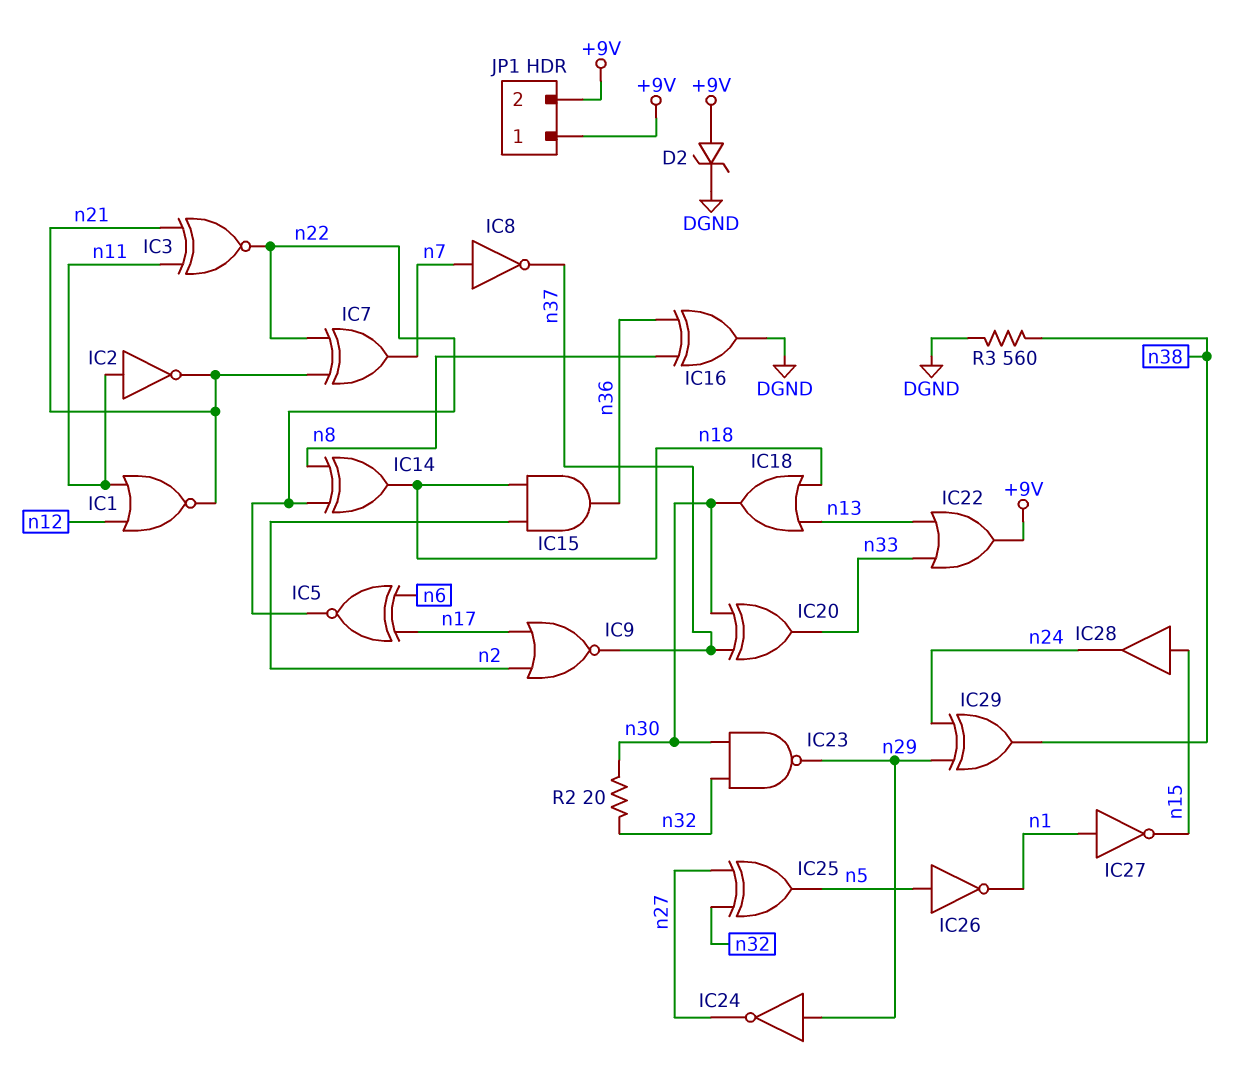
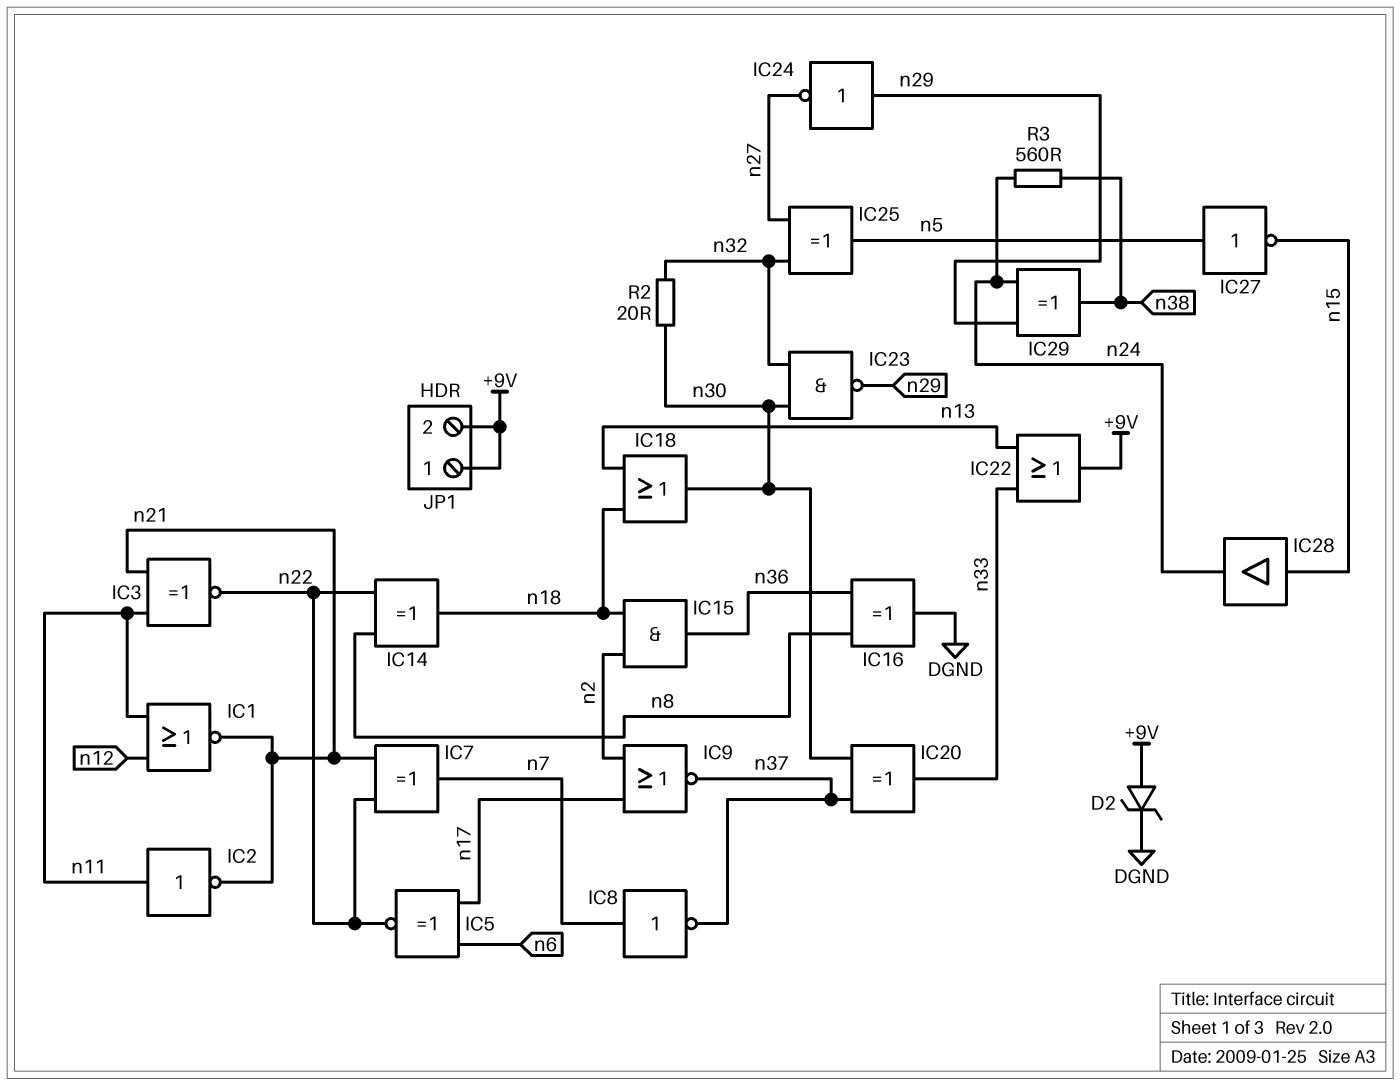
IC26: NOT (in n5, out n1) -> none
IC27: NOT (in n1, out n15) -> NOT (in n5, out n15)
R3: 560 (DGND, n38) -> 560 (n24, n38)

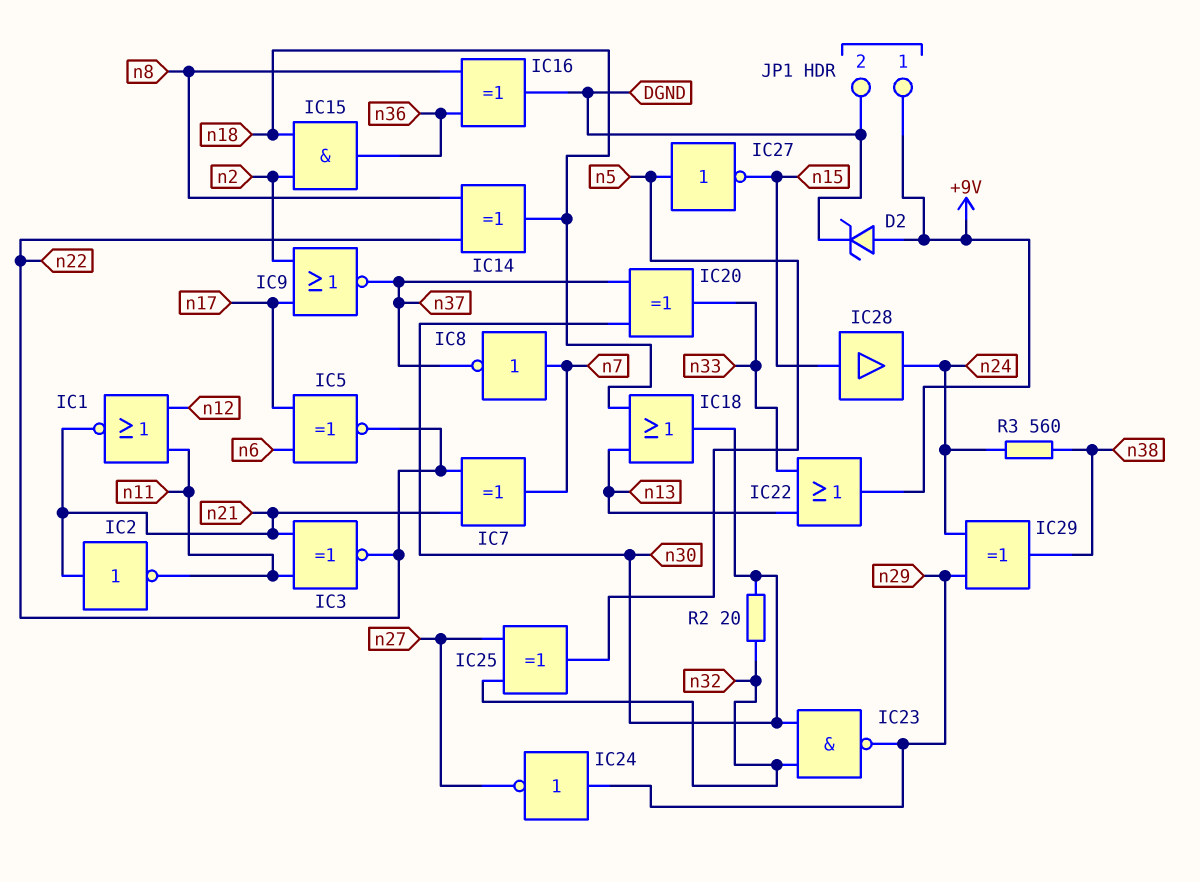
IC2: NOT (in n11, out n21) -> NOT (in n21, out n11)
JP1 pin 2: +9V -> DGND

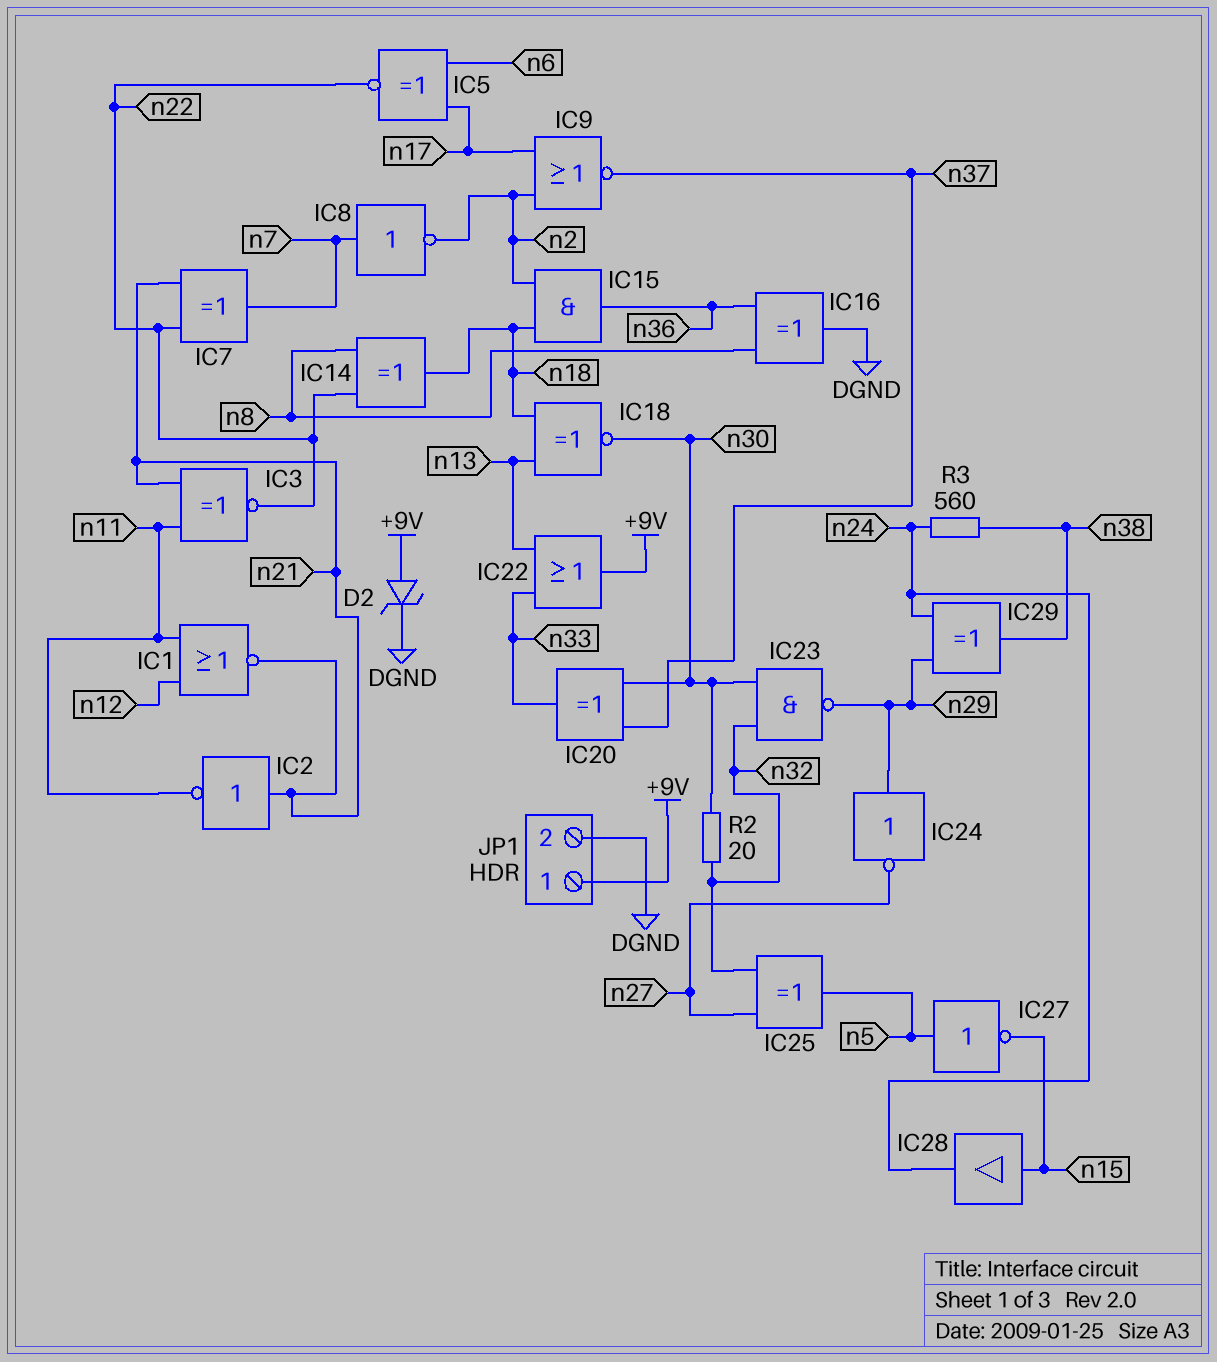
IC8: NOT (in n7, out n37) -> NOT (in n7, out n2)
IC18: OR (in n13, in n18, out n30) -> XNOR (in n13, in n18, out n30)

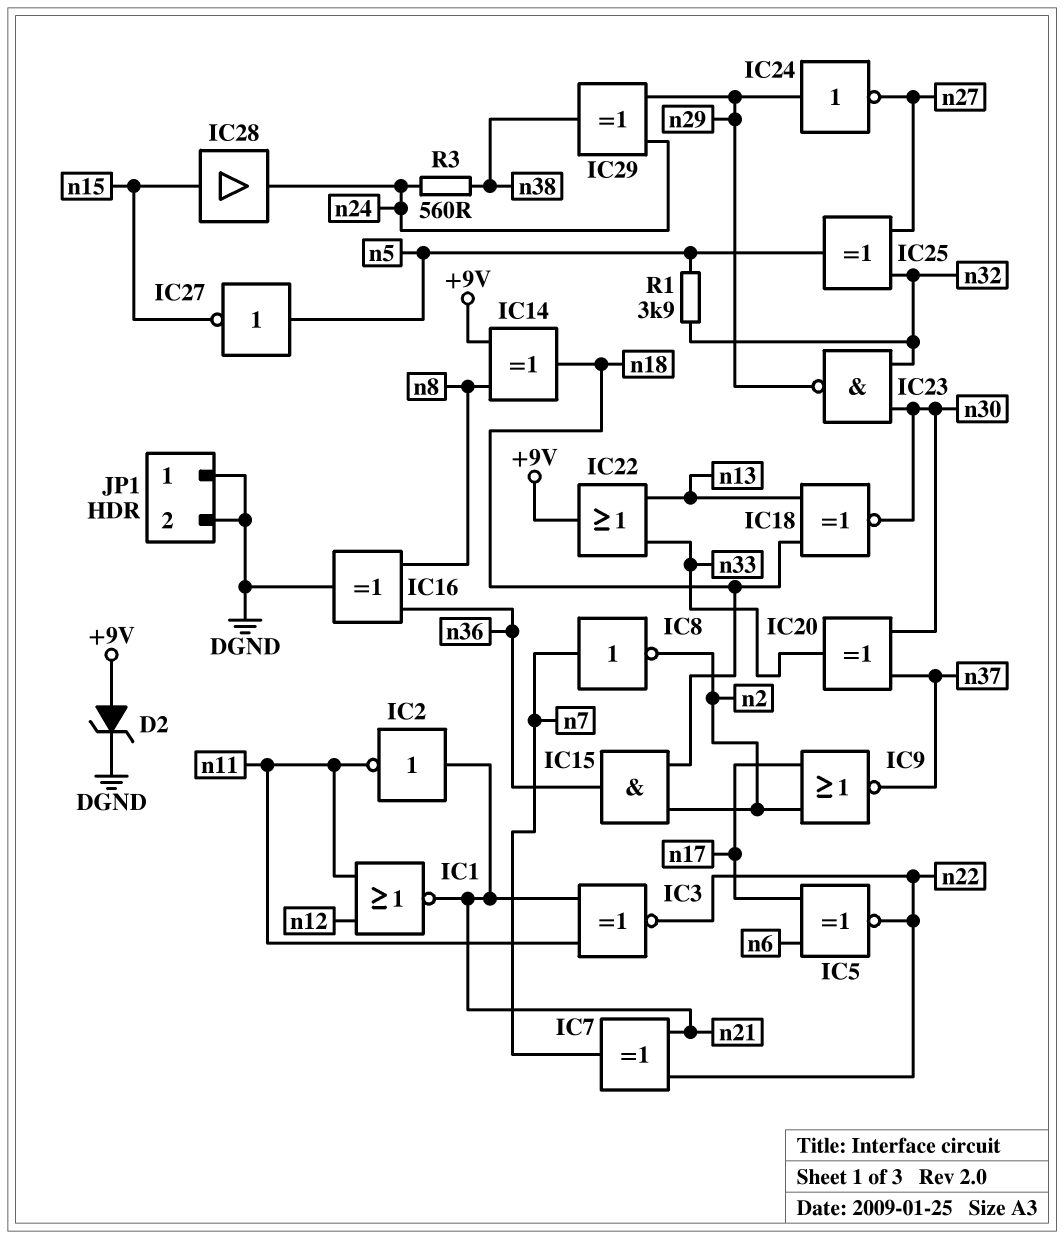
IC14: XOR (in n8, in n22, out n18) -> XOR (in +9V, in n8, out n18)
JP1 pin 1: +9V -> DGND
R1: none -> 3.9k (n5, n32)
R2: 20 (n30, n32) -> none

